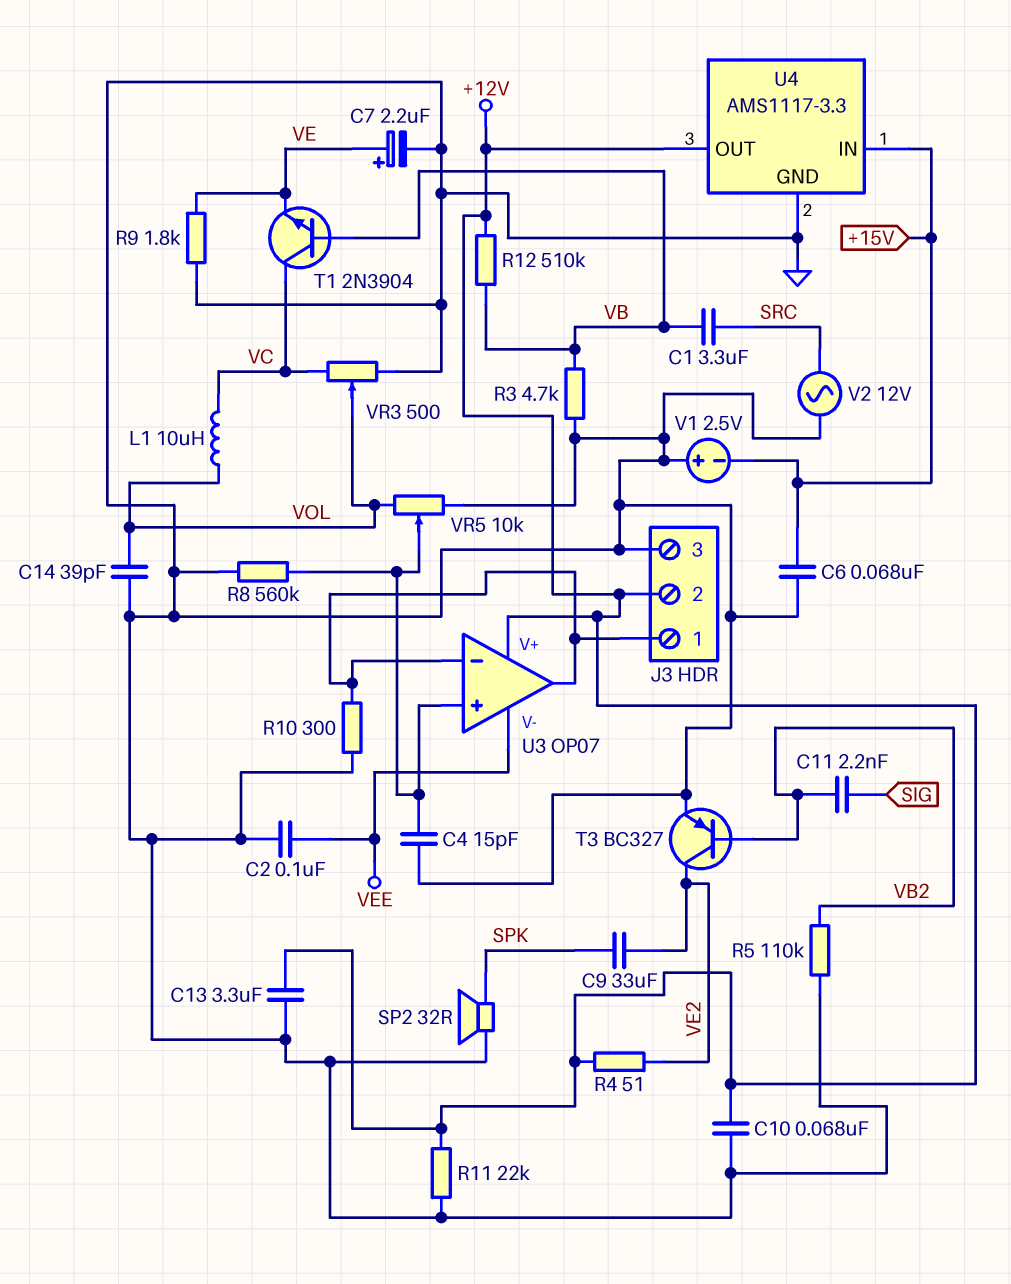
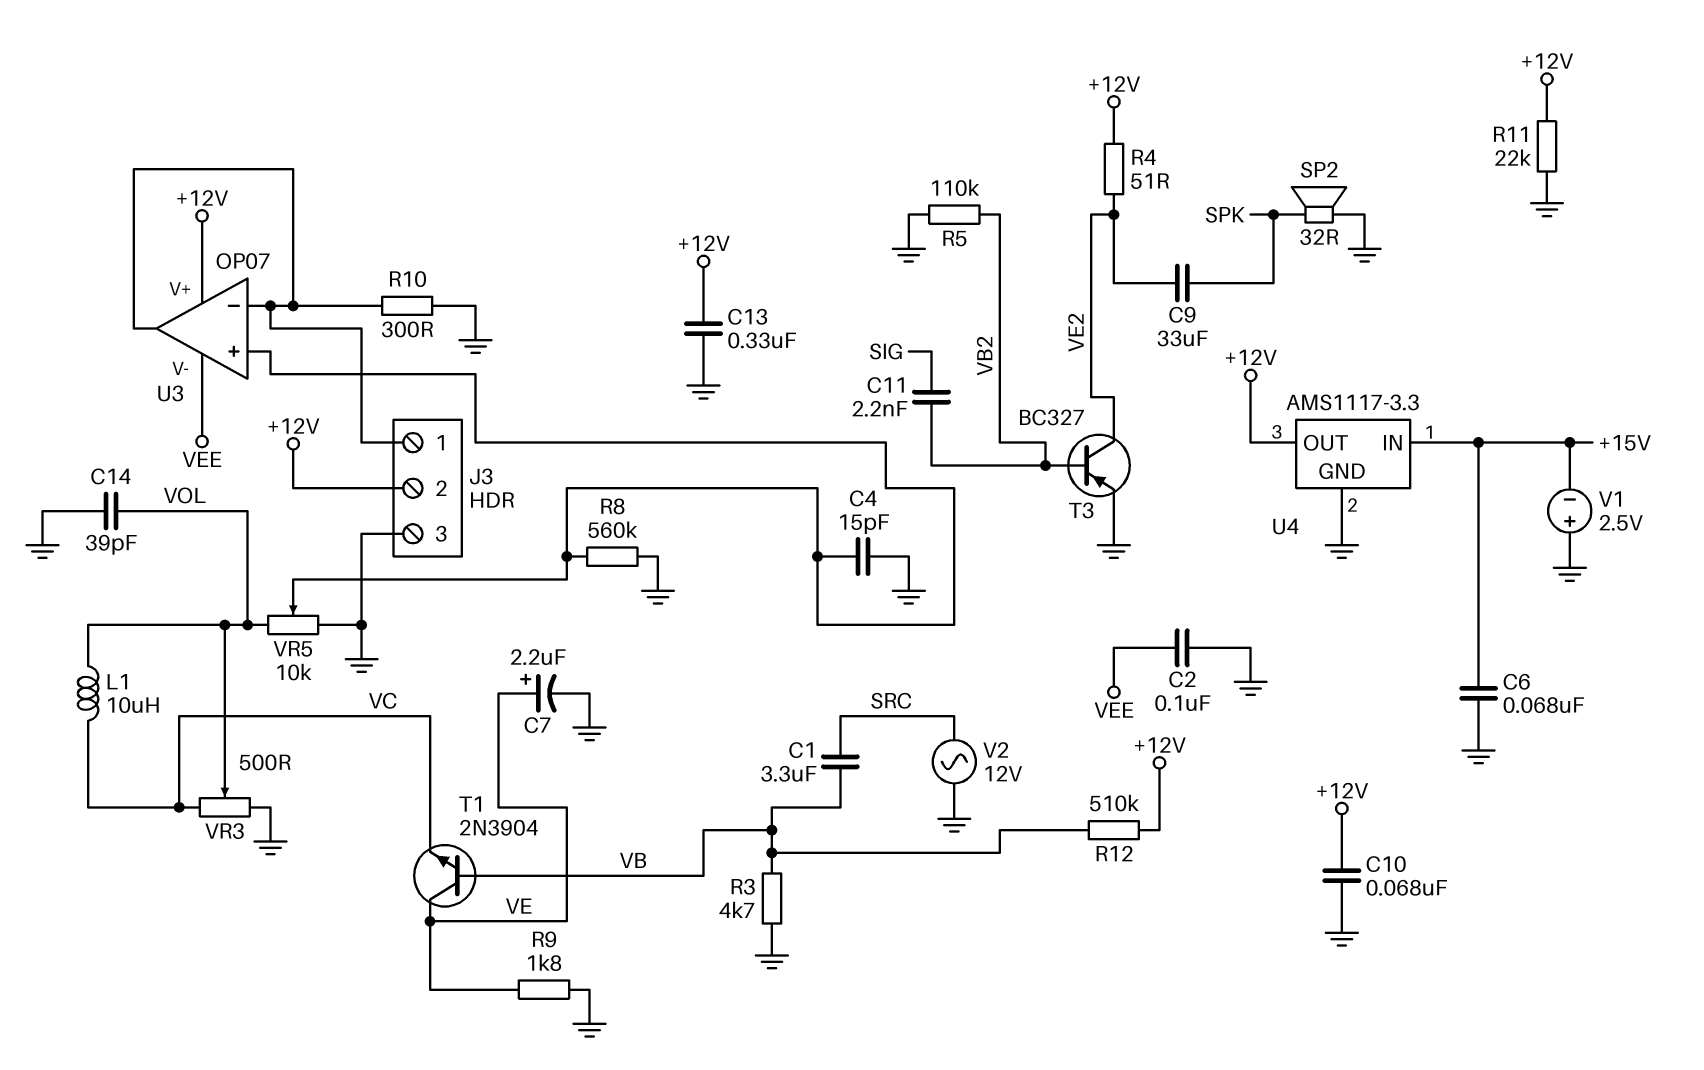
C13: 3.3uF (+12V, GND) -> 330nF (+12V, GND)
T1: NPN 2N3904 (B VB, C VC, E VE) -> NPN 2N3904 (B VB, C VE, E VC)

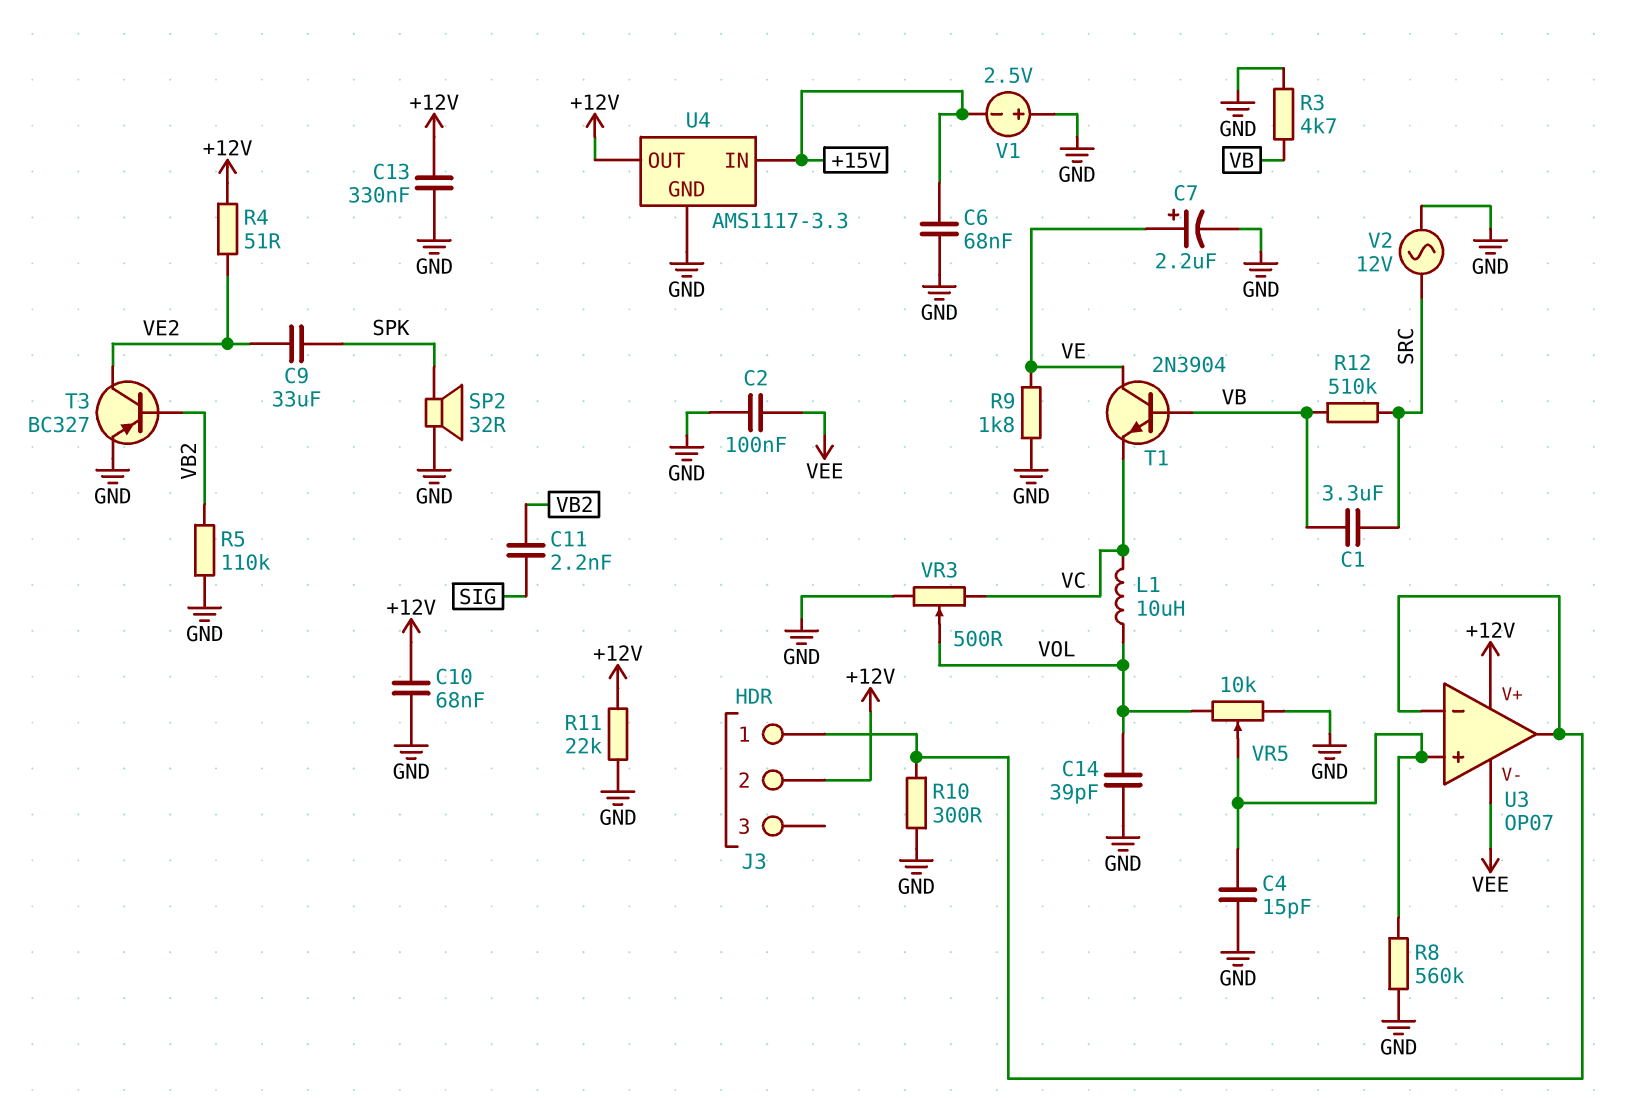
J3 pin 3: GND -> none
R12: 510k (+12V, VB) -> 510k (SRC, VB)

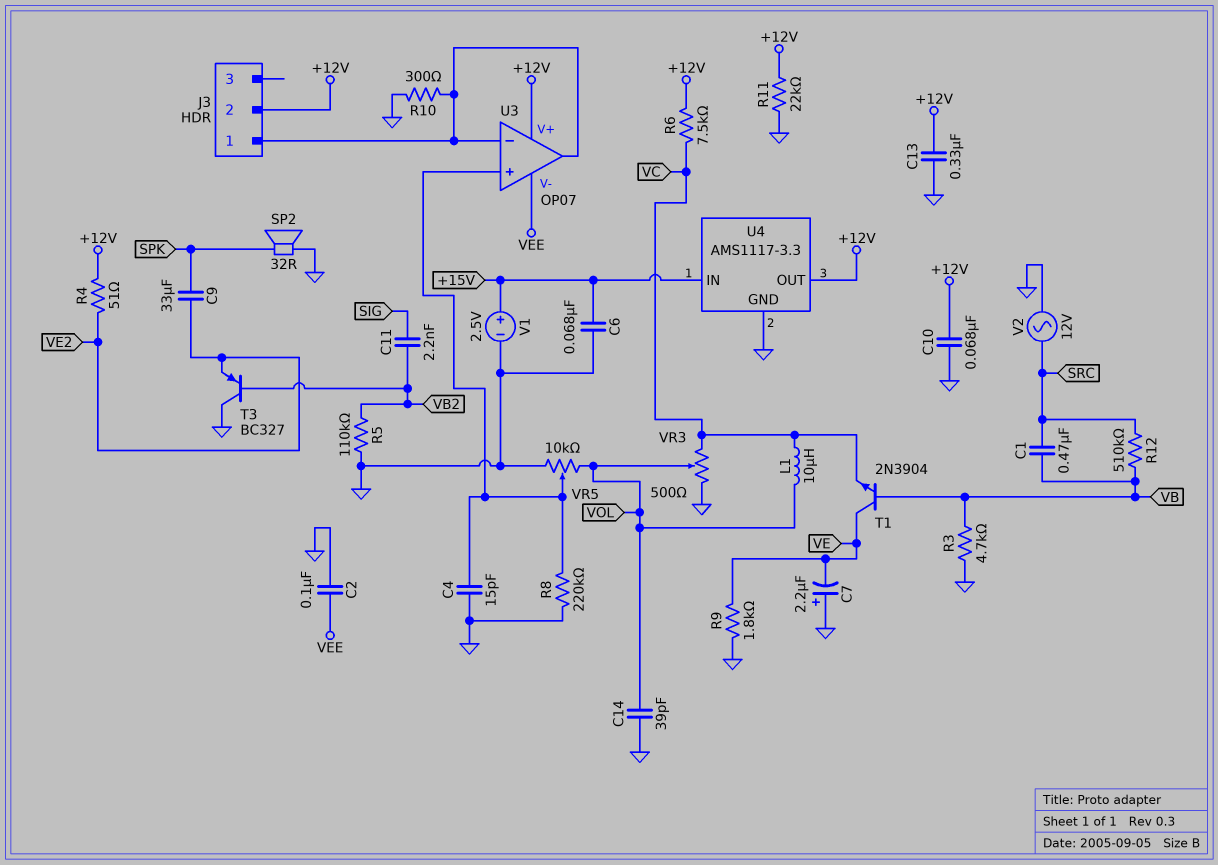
C1: 3.3uF (SRC, VB) -> 470nF (SRC, VB)
C7: 2.2uF (plus VE, minus GND) -> 2.2uF (plus GND, minus VE)
R6: none -> 7.5k (+12V, VC)
R8: 560k (GND, U3/in+) -> 220k (GND, U3/in+)
T3: PNP BC327 (B VB2, C VE2, E GND) -> PNP BC327 (B VB2, C GND, E VE2)
V1: 2.5V (plus GND, minus +15V) -> 2.5V (plus +15V, minus GND)

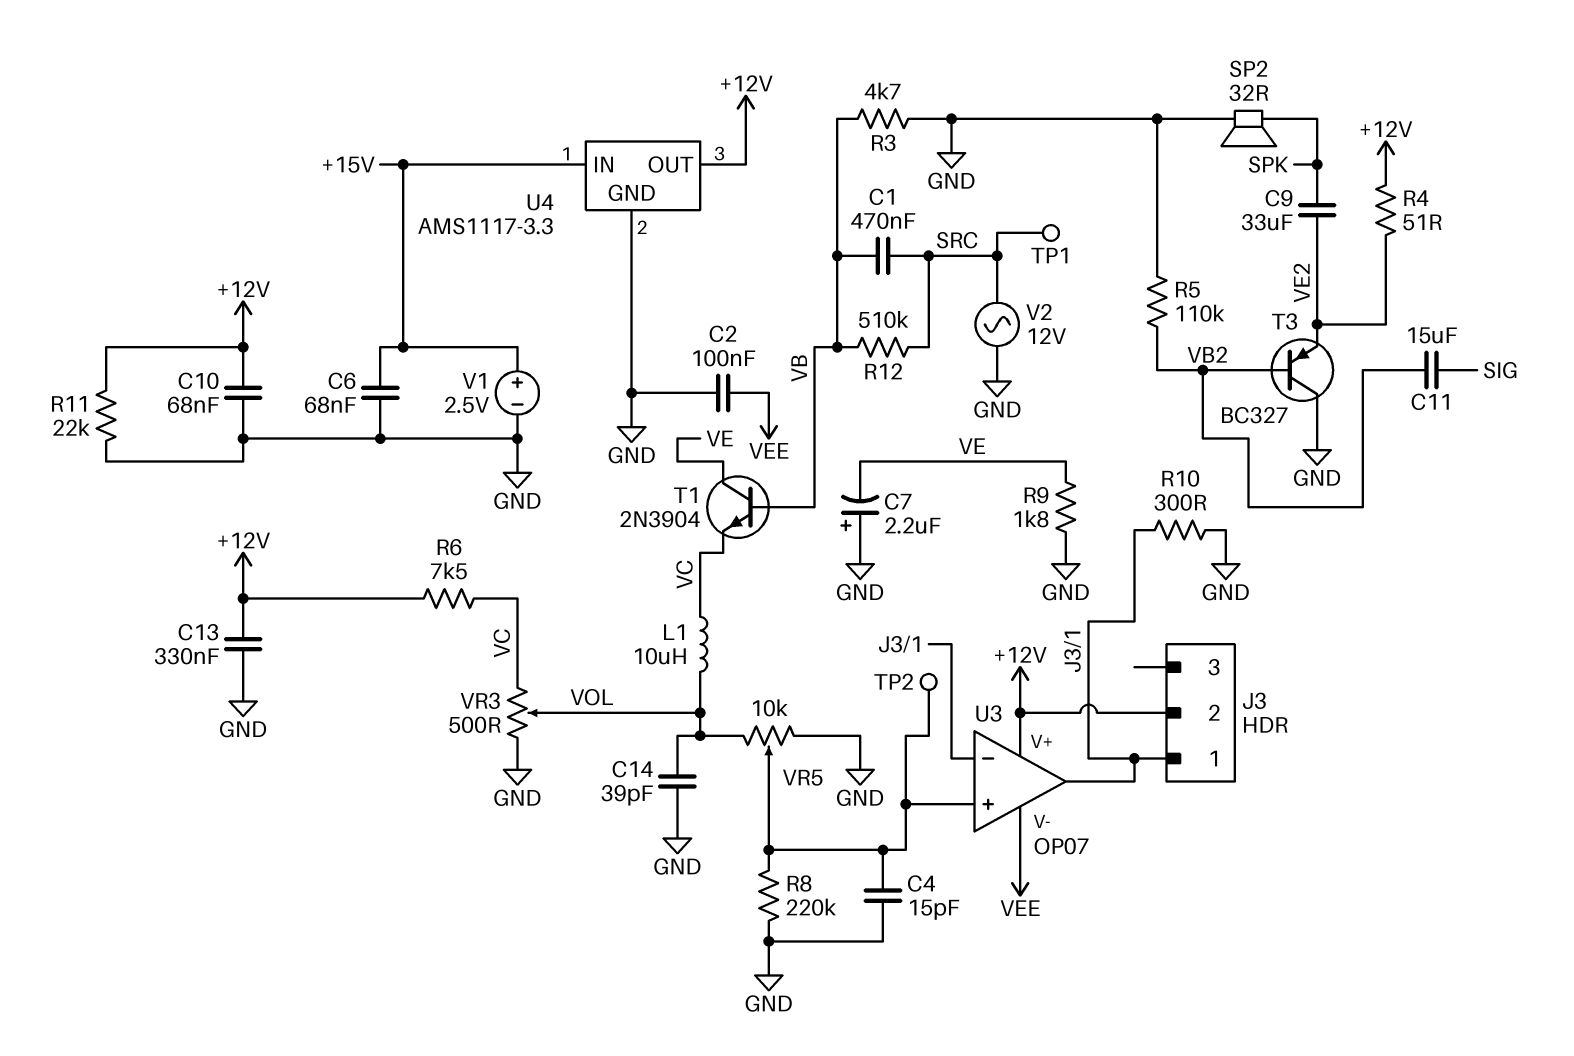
C11: 2.2nF (SIG, VB2) -> 15uF (SIG, VB2)
TP1: none -> test point (SRC)
TP2: none -> test point (U3/in+)

